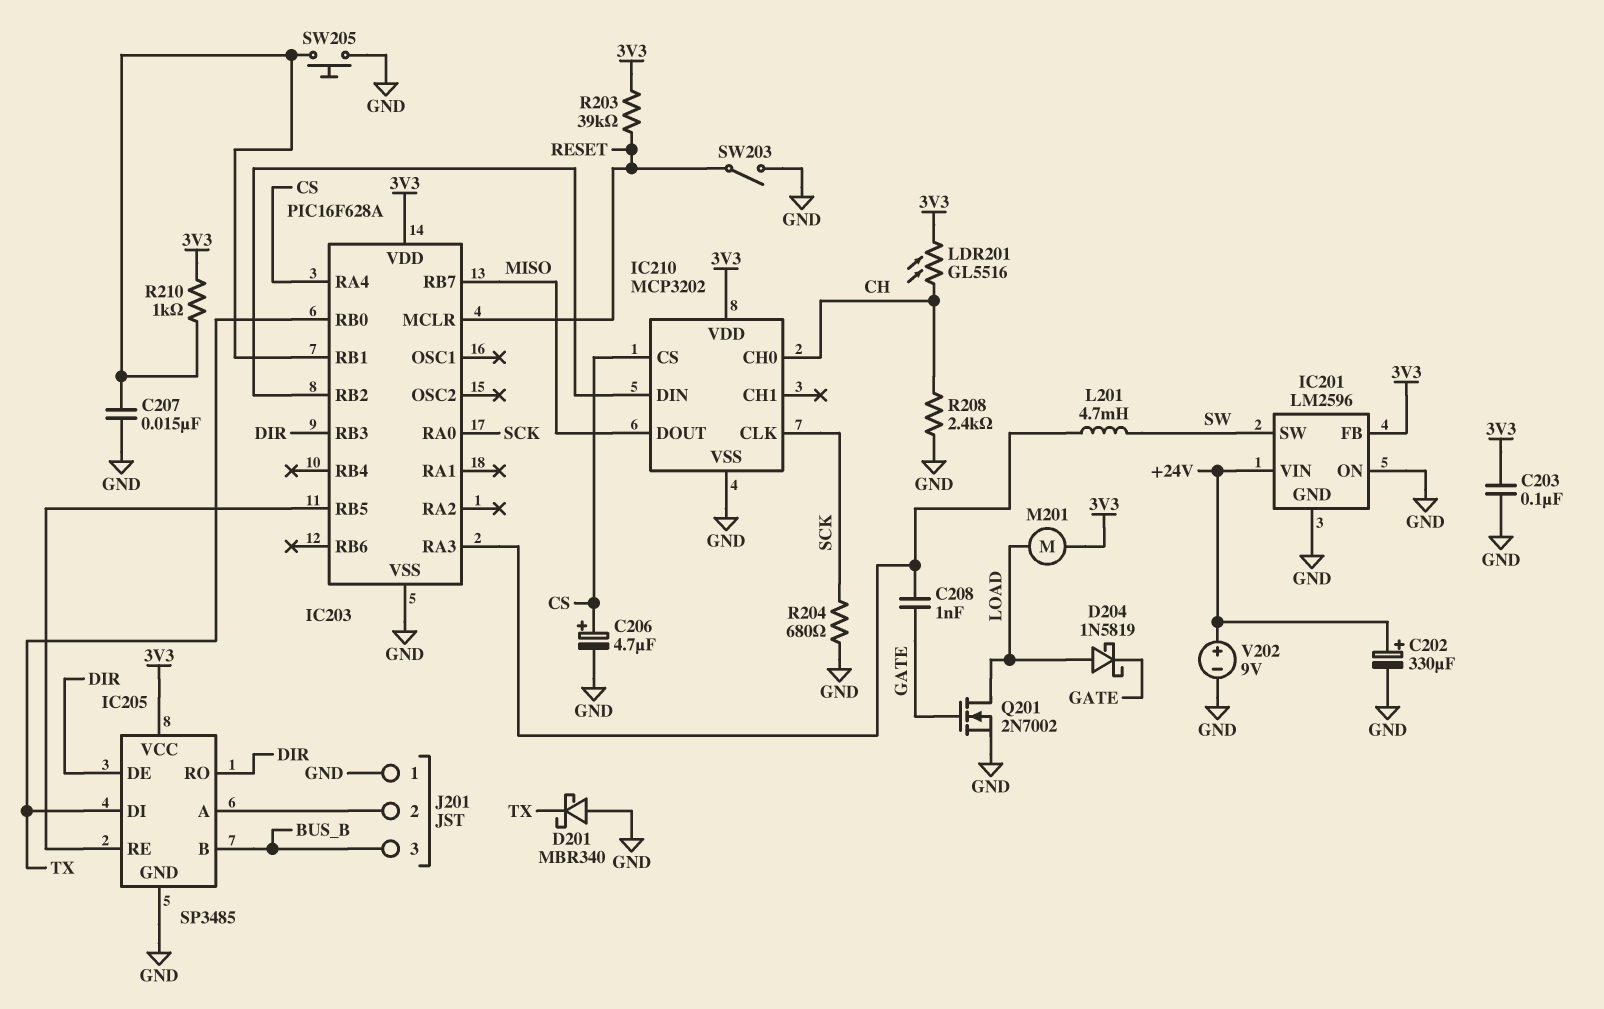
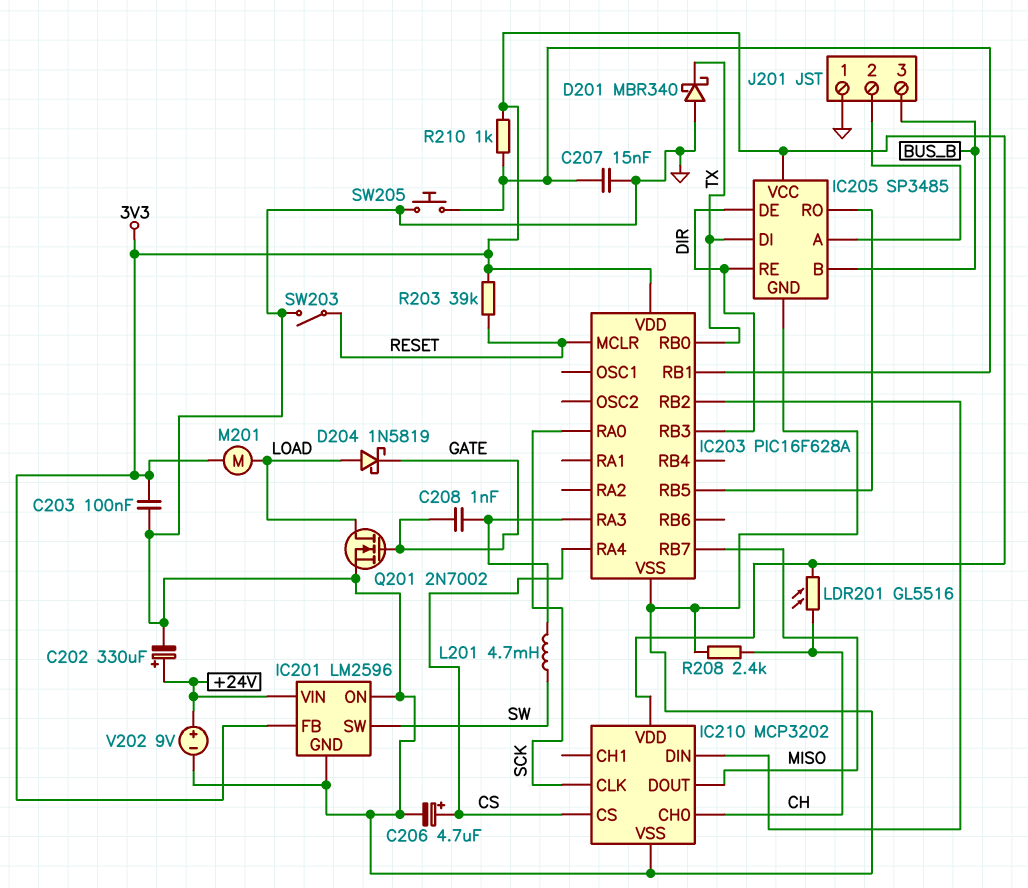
IC205 pin RE: IC203/RB5 -> DIR
IC205 pin RO: DIR -> IC203/RB5
R204: 680 (GND, SCK) -> none

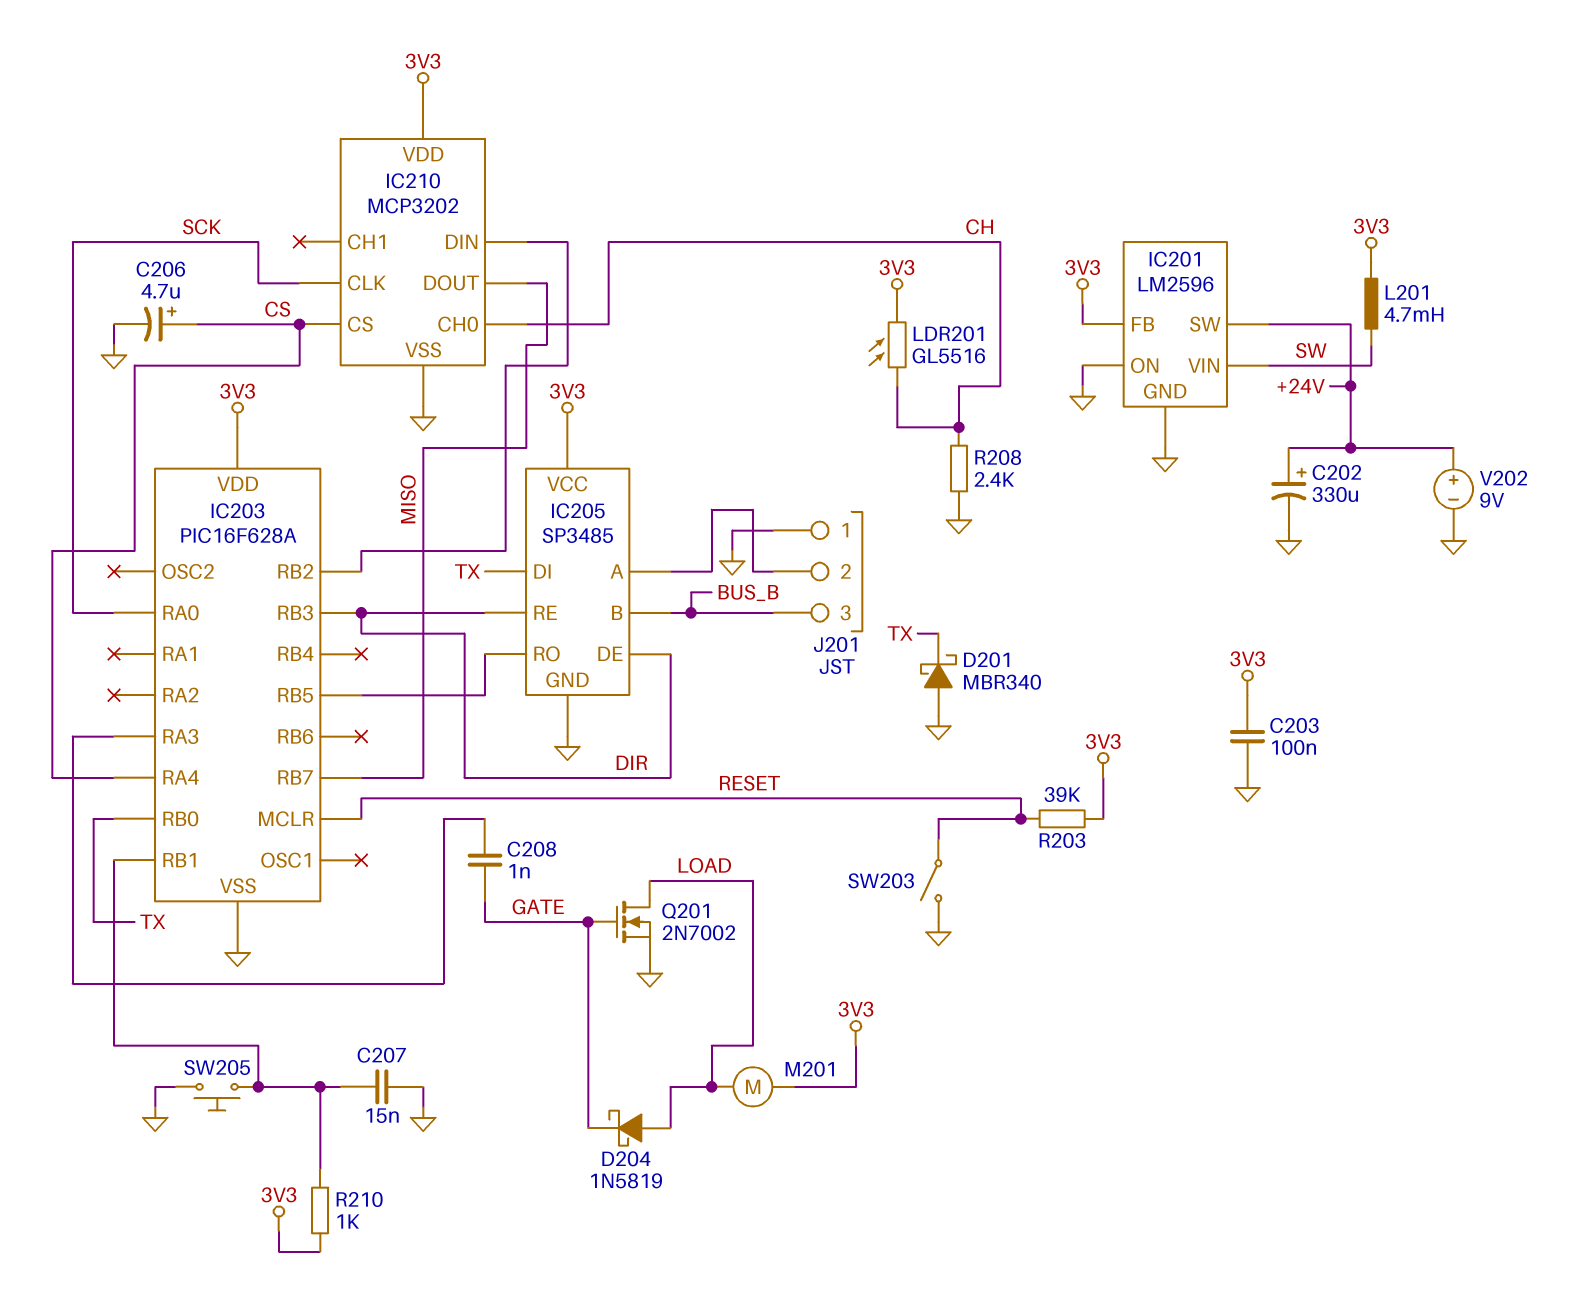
IC201 pin SW: SW -> +24V
IC201 pin VIN: +24V -> SW
L201: 4.7mH (IC203/RA3, SW) -> 4.7mH (3V3, SW)

